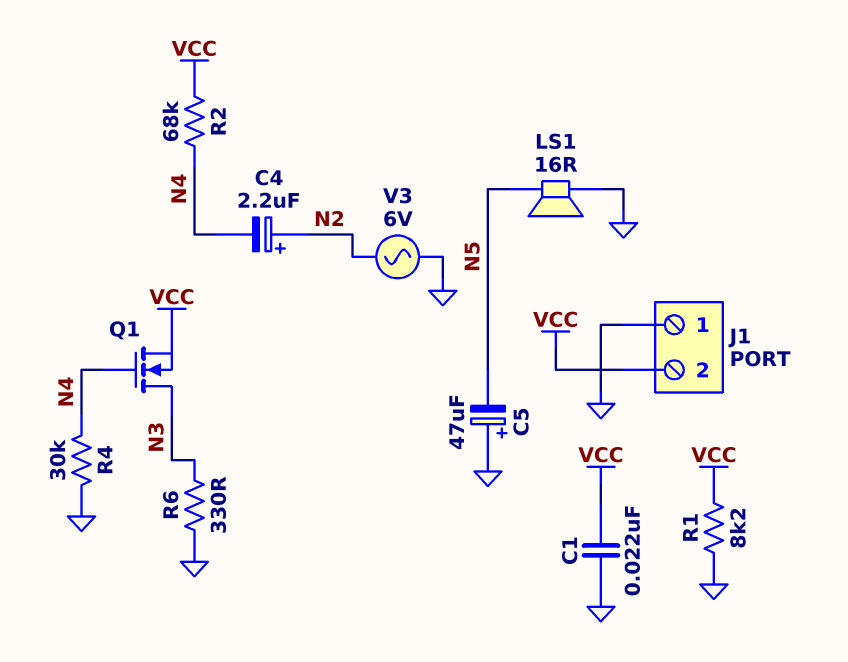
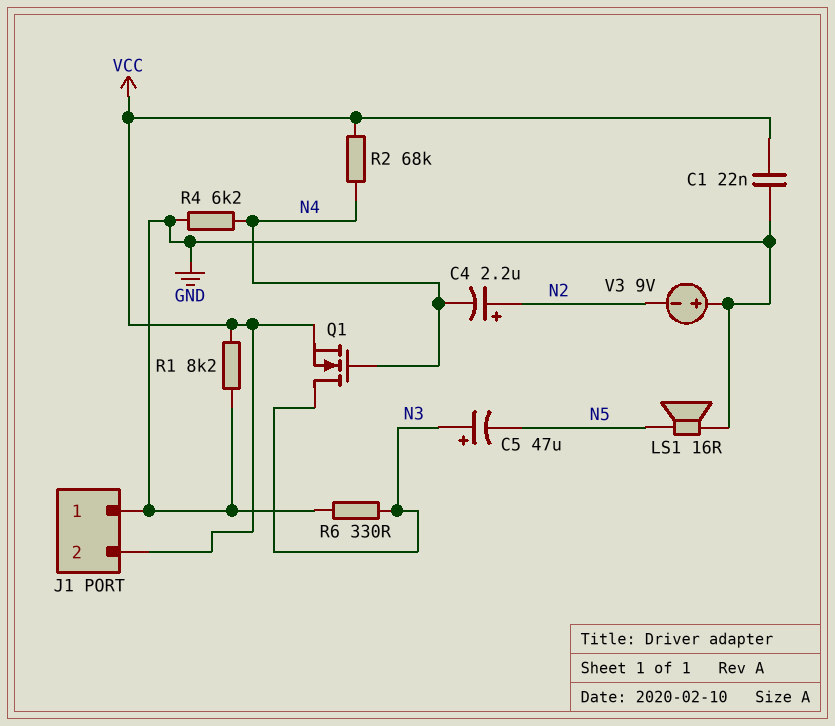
C5: 47uF (plus GND, minus N5) -> 47uF (plus N3, minus N5)
R4: 30k (GND, N4) -> 6.2k (GND, N4)
V3: AC 6V (GND, N2) -> 9V (plus GND, minus N2)

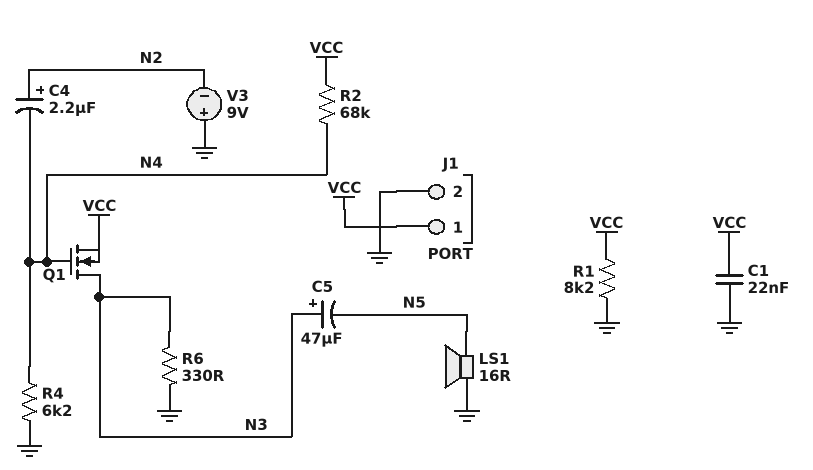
J1 pin 1: GND -> VCC
J1 pin 2: VCC -> GND

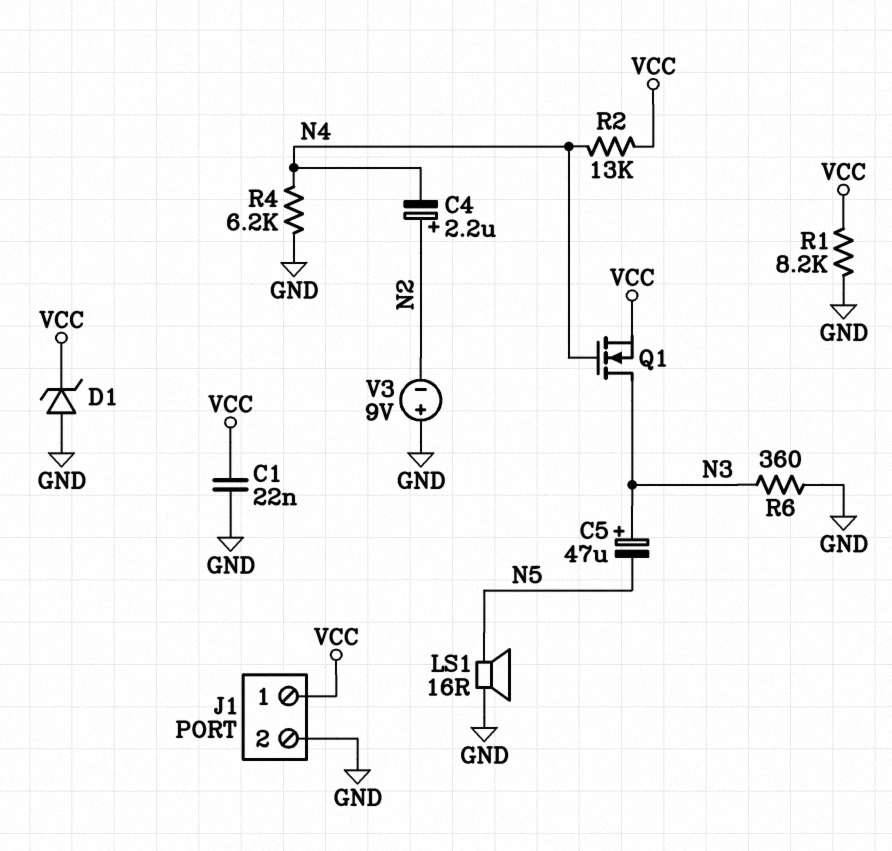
D1: none -> zener (A GND, K VCC)
R2: 68k (N4, VCC) -> 13k (N4, VCC)
R6: 330 (GND, N3) -> 360 (GND, N3)

